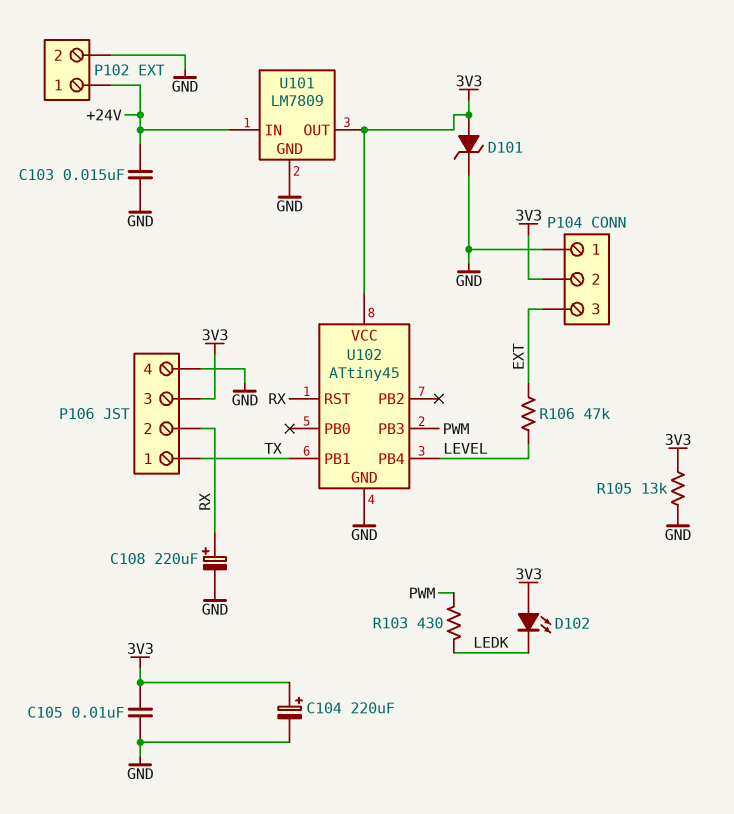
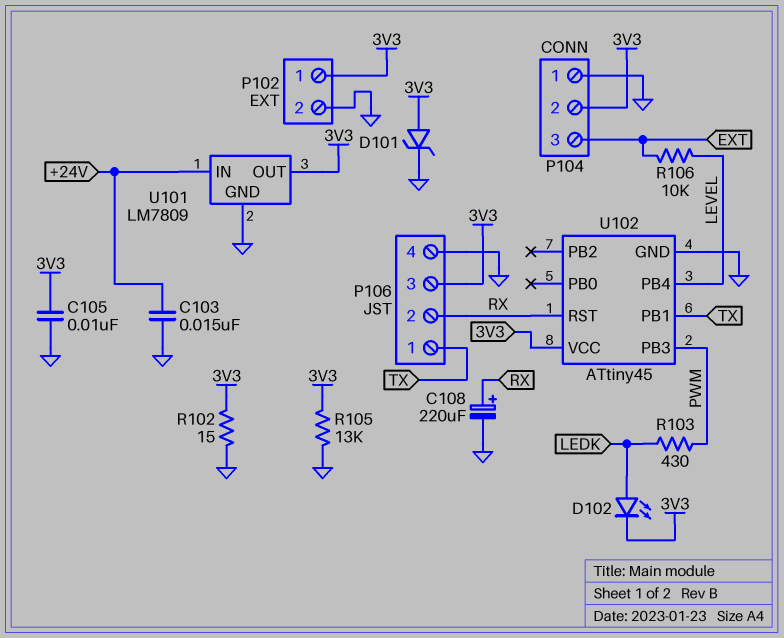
C104: 220uF (plus 3V3, minus GND) -> none
D102: LED (A 3V3, K LEDK) -> LED (A LEDK, K 3V3)
P102 pin 1: +24V -> 3V3
R102: none -> 15 (3V3, GND)
R106: 47k (EXT, LEVEL) -> 10k (EXT, LEVEL)

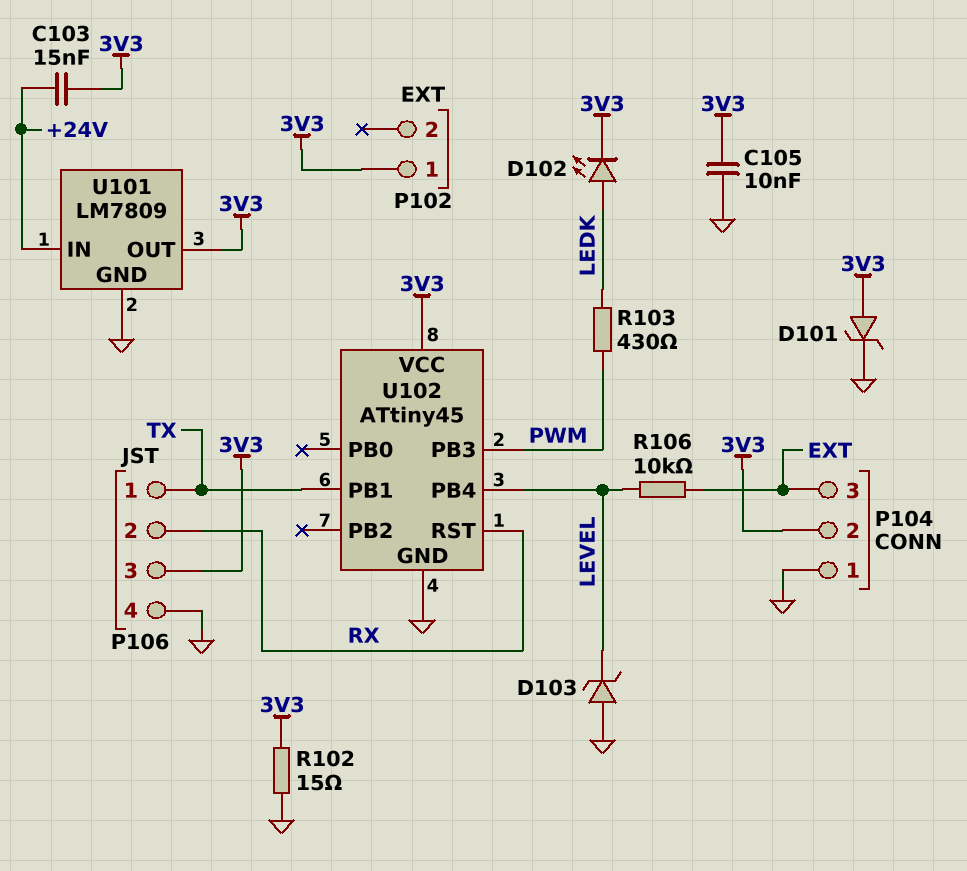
C103: 15nF (+24V, GND) -> 15nF (+24V, 3V3)
C108: 220uF (plus RX, minus GND) -> none
D103: none -> zener (A GND, K LEVEL)
P102 pin 2: GND -> none
R105: 13k (3V3, GND) -> none

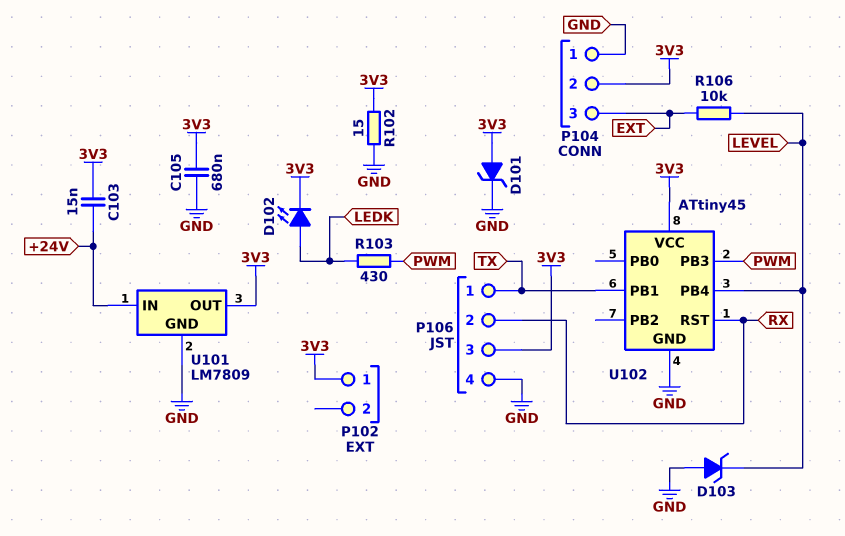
C105: 10nF (3V3, GND) -> 680nF (3V3, GND)

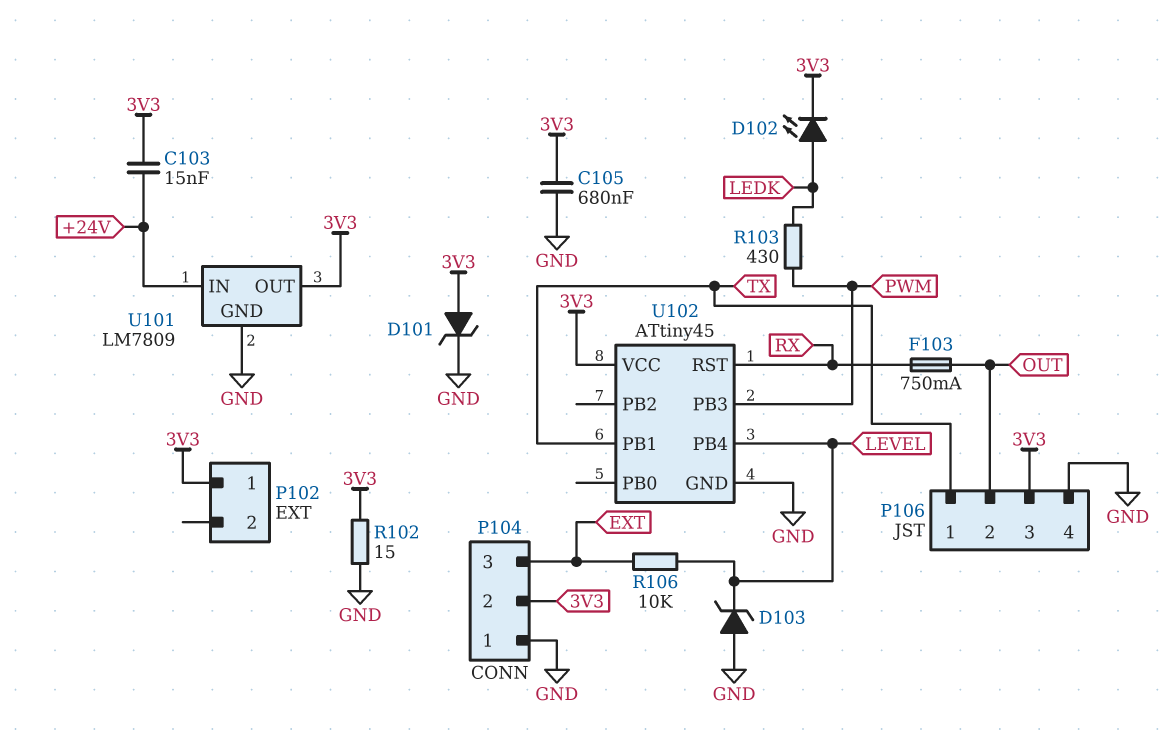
F103: none -> 750mA (OUT, RX)
P106 pin 2: RX -> OUT

